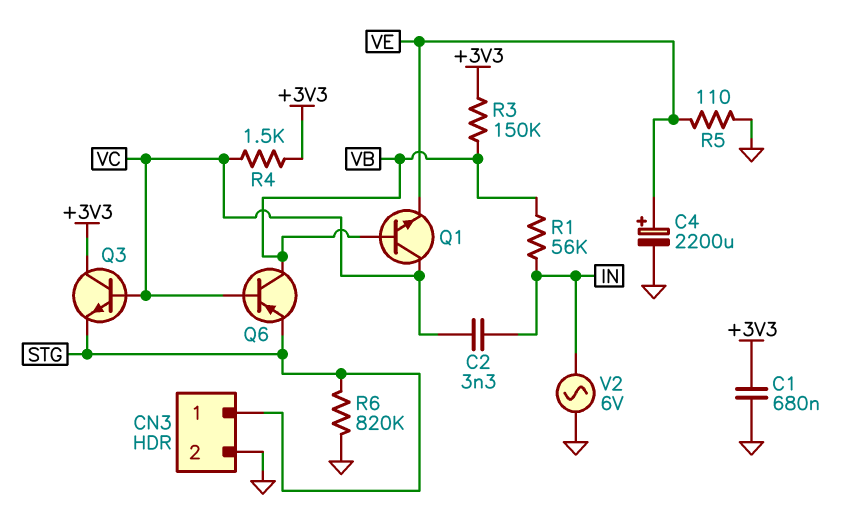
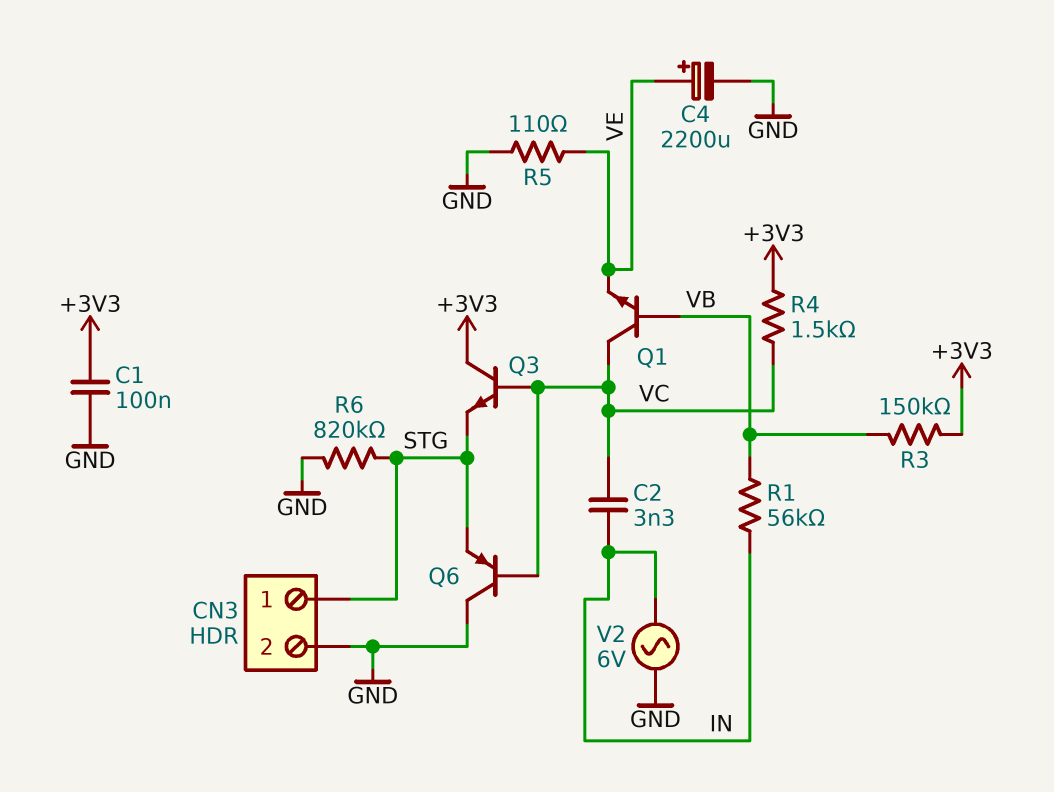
C1: 680nF (+3V3, GND) -> 100nF (+3V3, GND)
Q6: PNP (B VC, C VB, E STG) -> PNP (B VC, C GND, E STG)

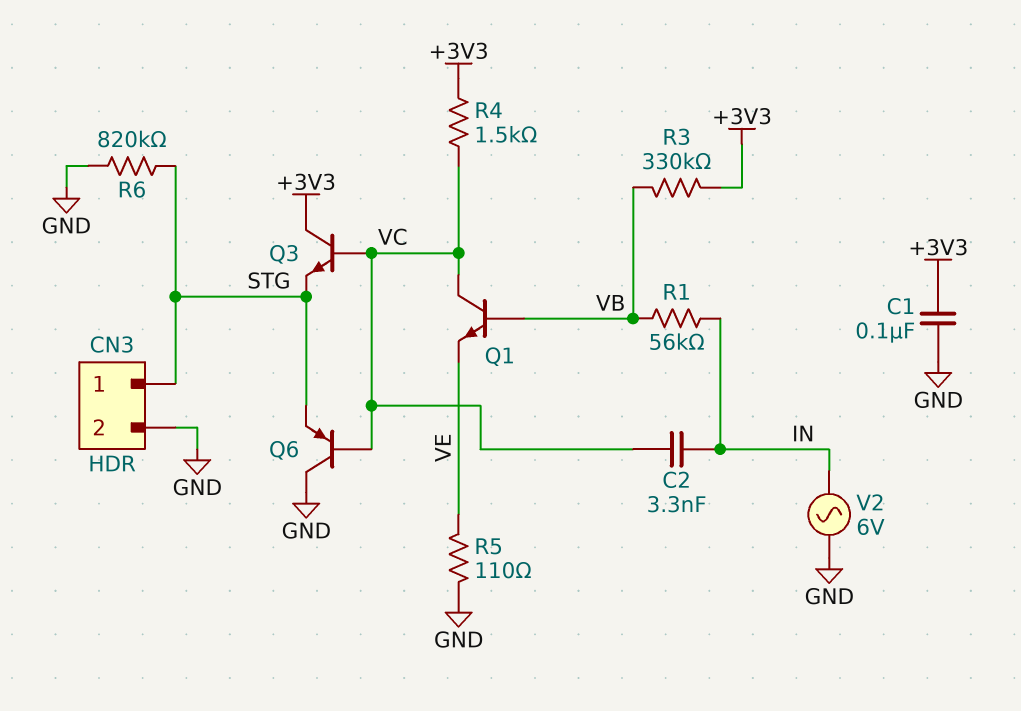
C4: 2200uF (plus VE, minus GND) -> none
R3: 150k (+3V3, VB) -> 330k (+3V3, VB)

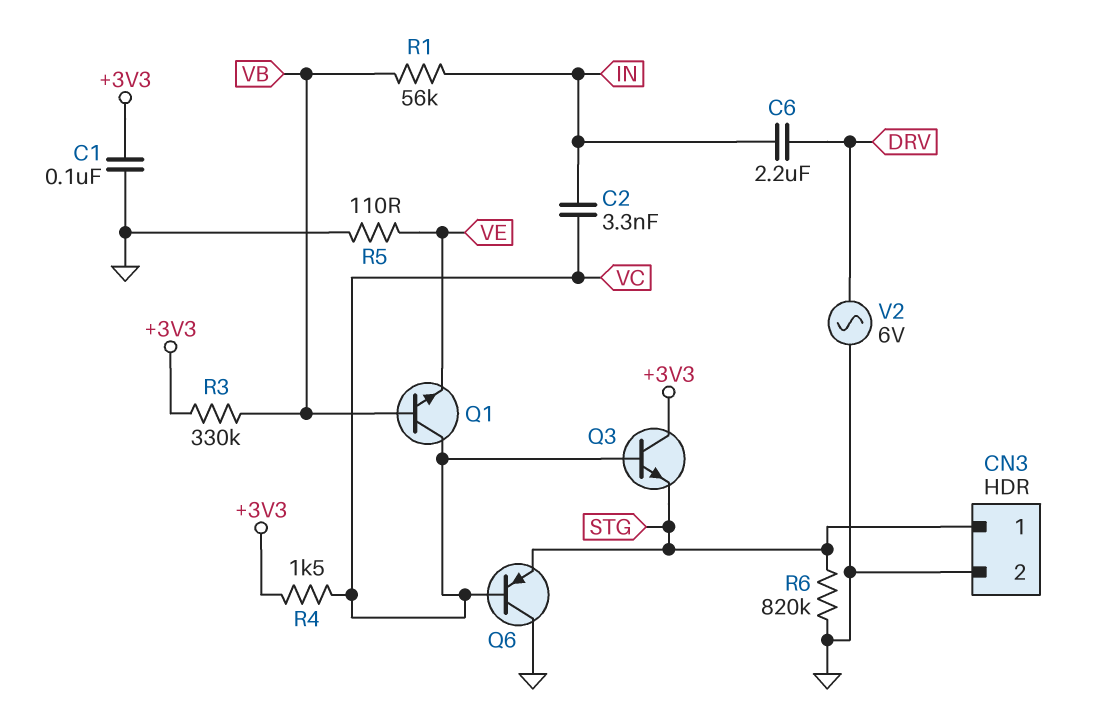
C6: none -> 2.2uF (DRV, IN)
V2: AC 6V (GND, IN) -> AC 6V (DRV, GND)

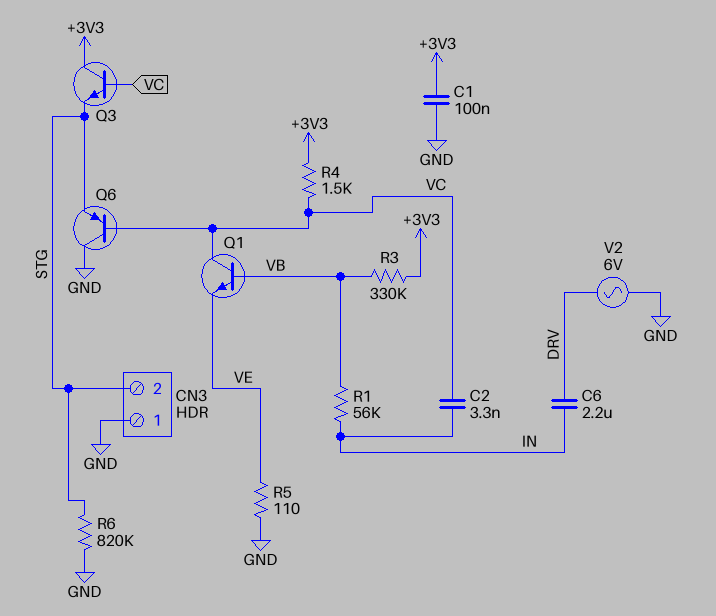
CN3 pin 1: STG -> GND
CN3 pin 2: GND -> STG

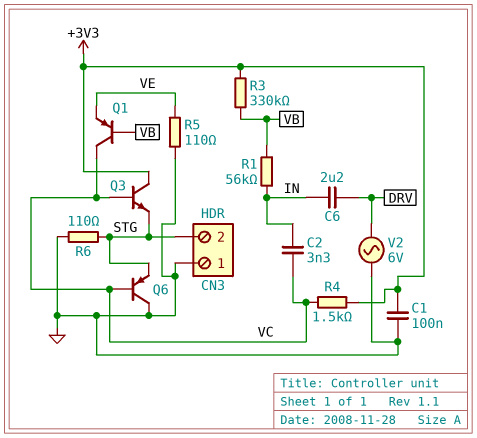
Q1: NPN (B VB, C VC, E VE) -> PNP (B VB, C VC, E VE)
R6: 820k (GND, STG) -> 110 (GND, STG)

